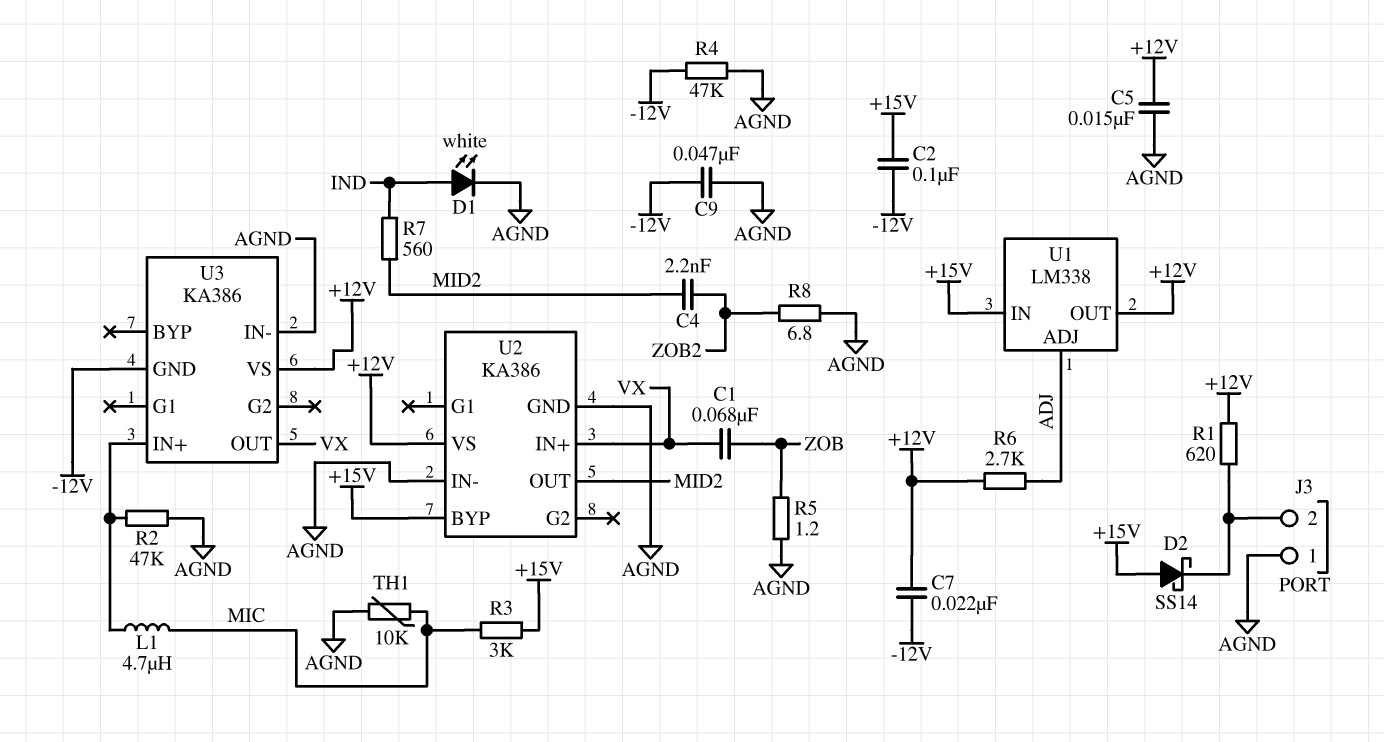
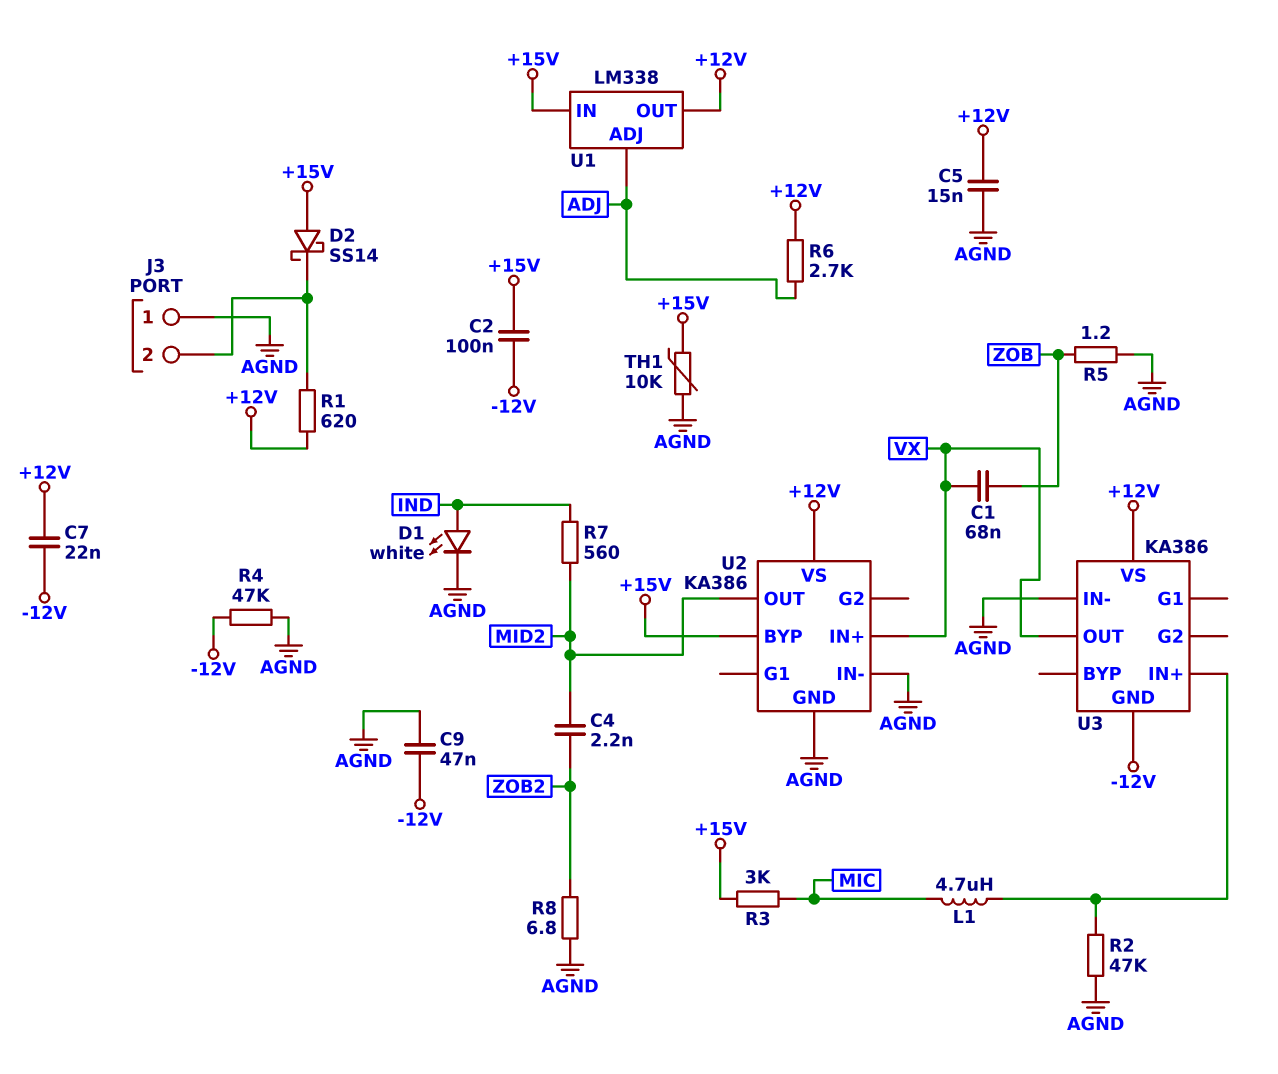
TH1: 10k (AGND, MIC) -> 10k (+15V, AGND)

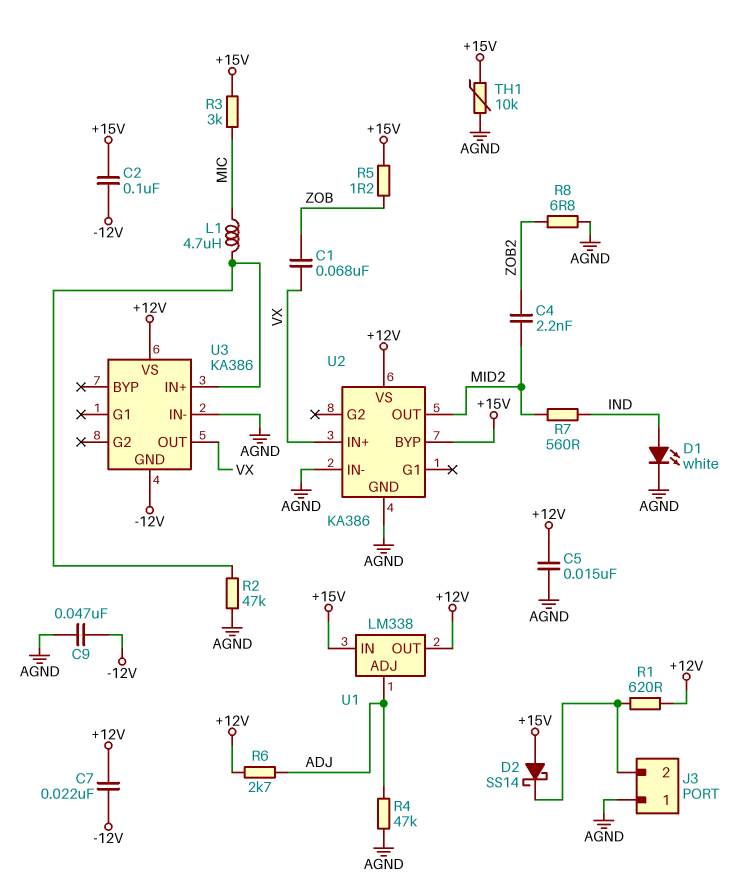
R4: 47k (-12V, AGND) -> 47k (ADJ, AGND)
R5: 1.2 (AGND, ZOB) -> 1.2 (+15V, ZOB)

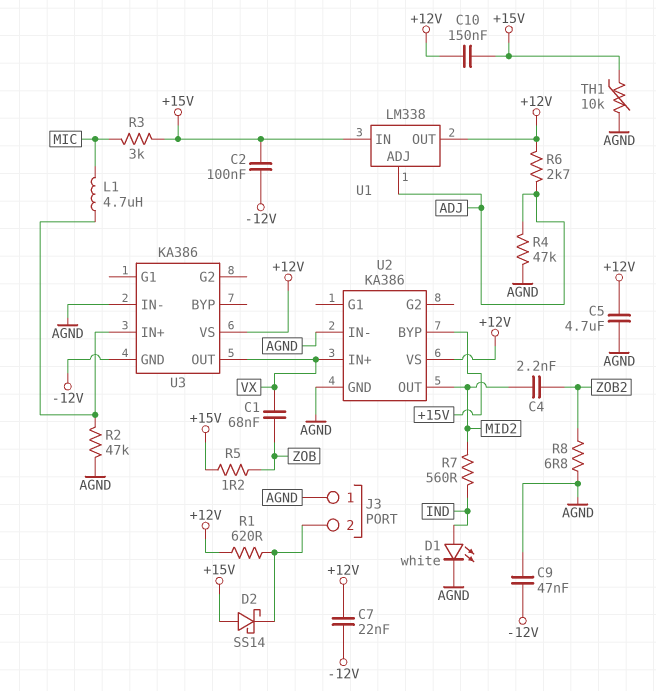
C5: 15nF (+12V, AGND) -> 4.7uF (+12V, AGND)
C10: none -> 150nF (+12V, +15V)

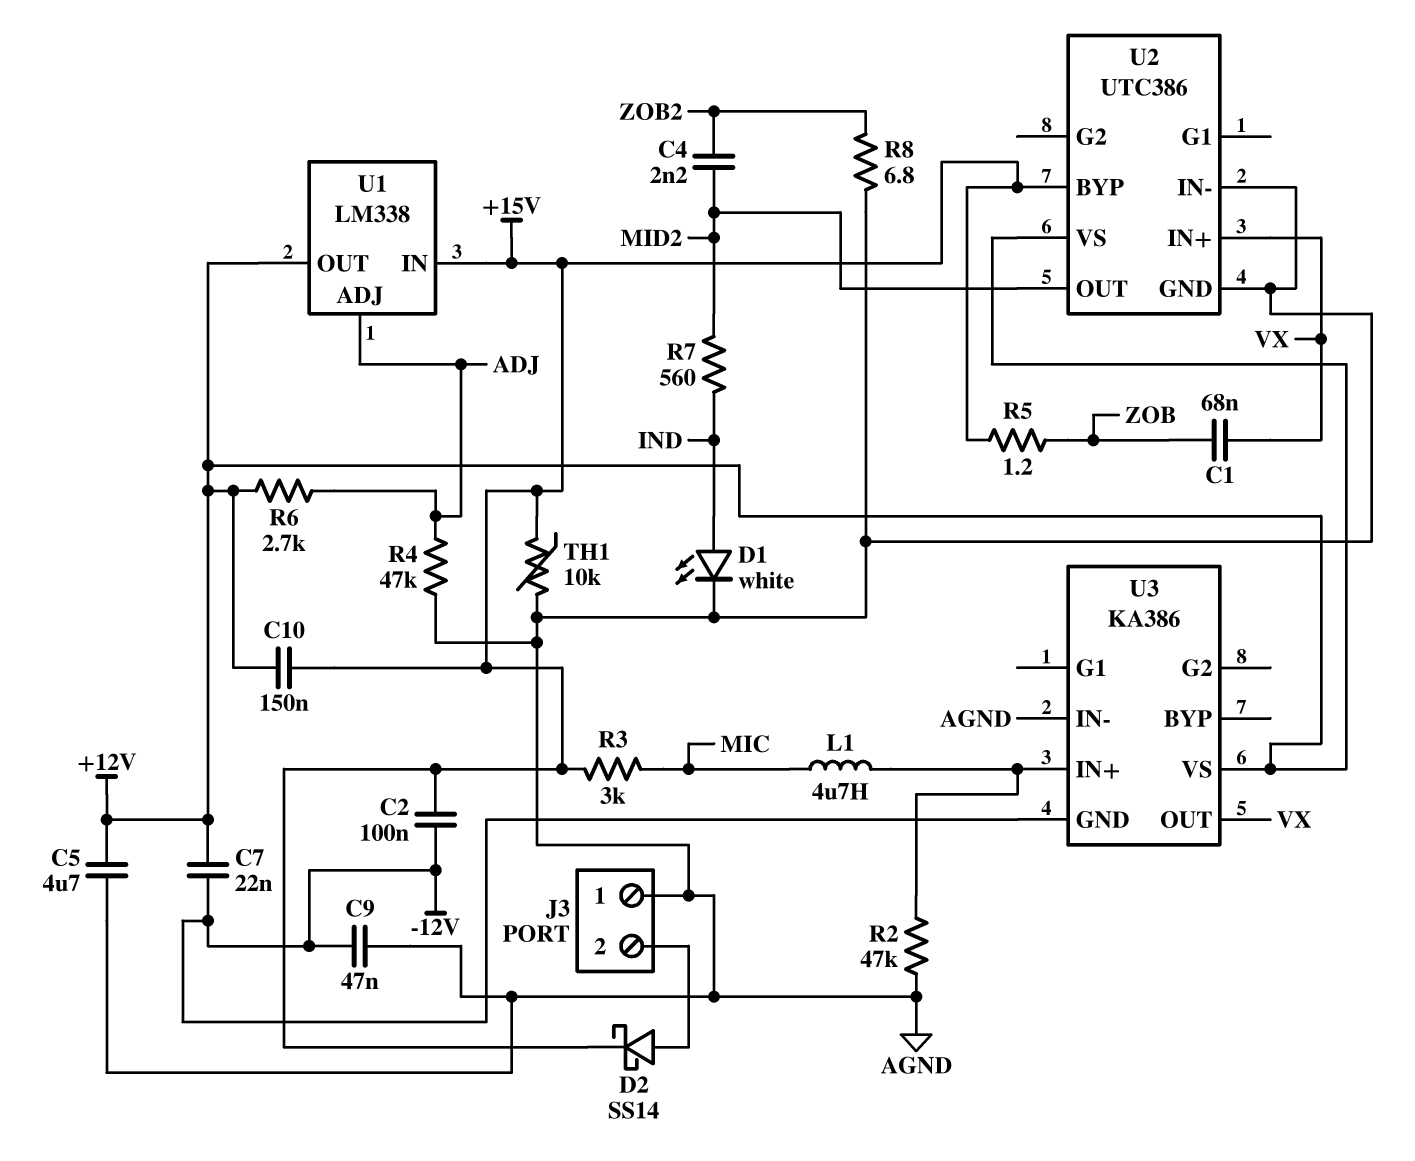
D2: schottky SS14 (A +15V, K J3/2) -> schottky SS14 (A J3/2, K +15V)
R1: 620 (+12V, J3/2) -> none
U2: KA386 -> UTC386

